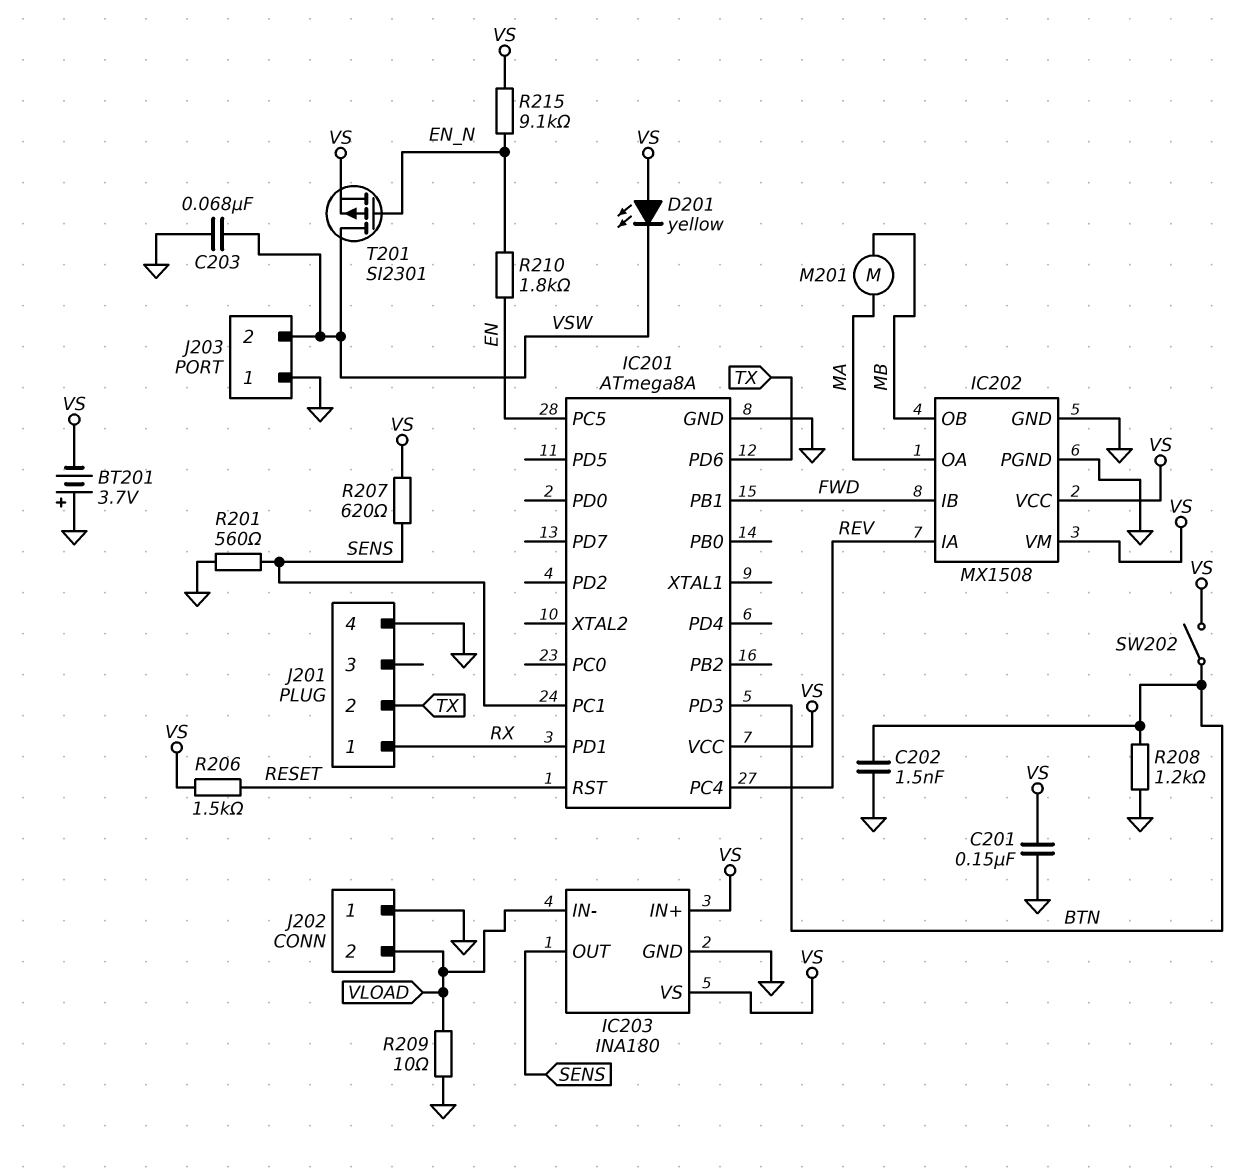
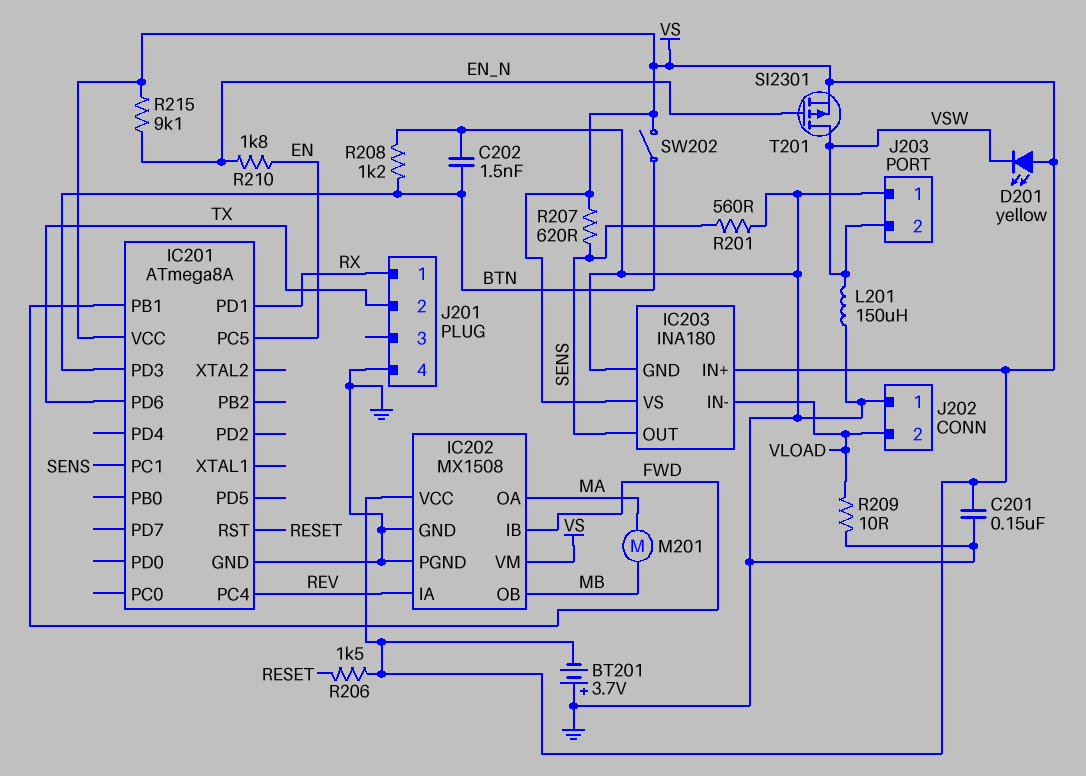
C203: 68nF (GND, VSW) -> none
L201: none -> 150uH (GND, VSW)

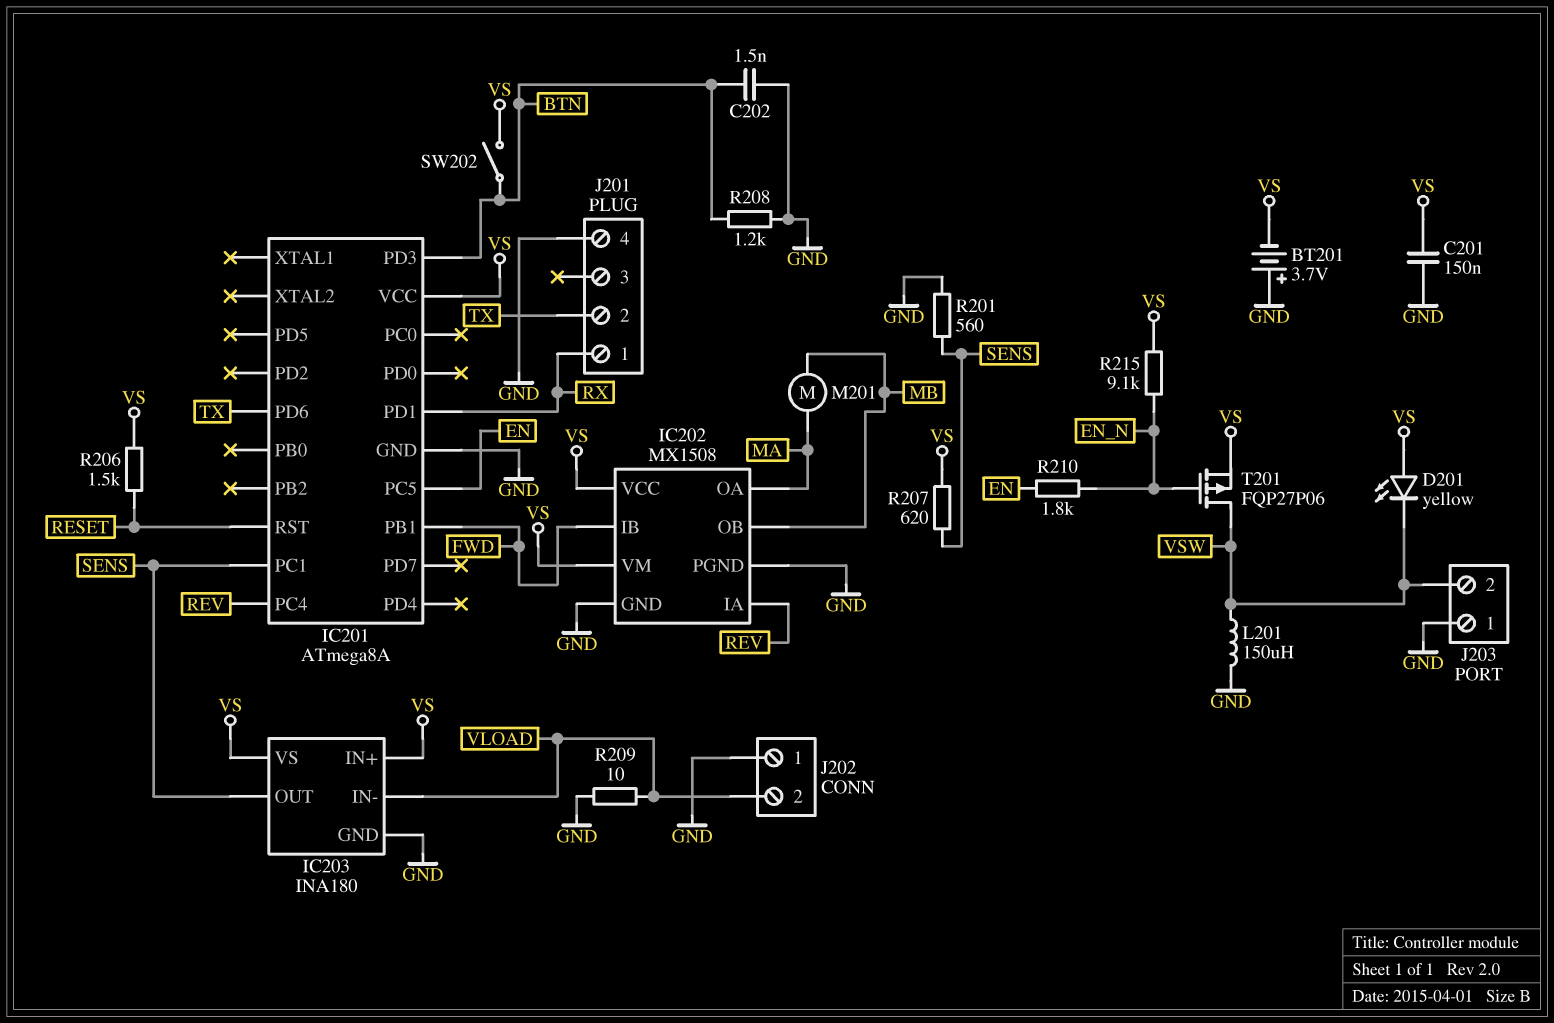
T201: PMOS SI2301 (G EN_N, D VSW, S VS) -> PMOS FQP27P06 (G EN_N, D VSW, S VS)

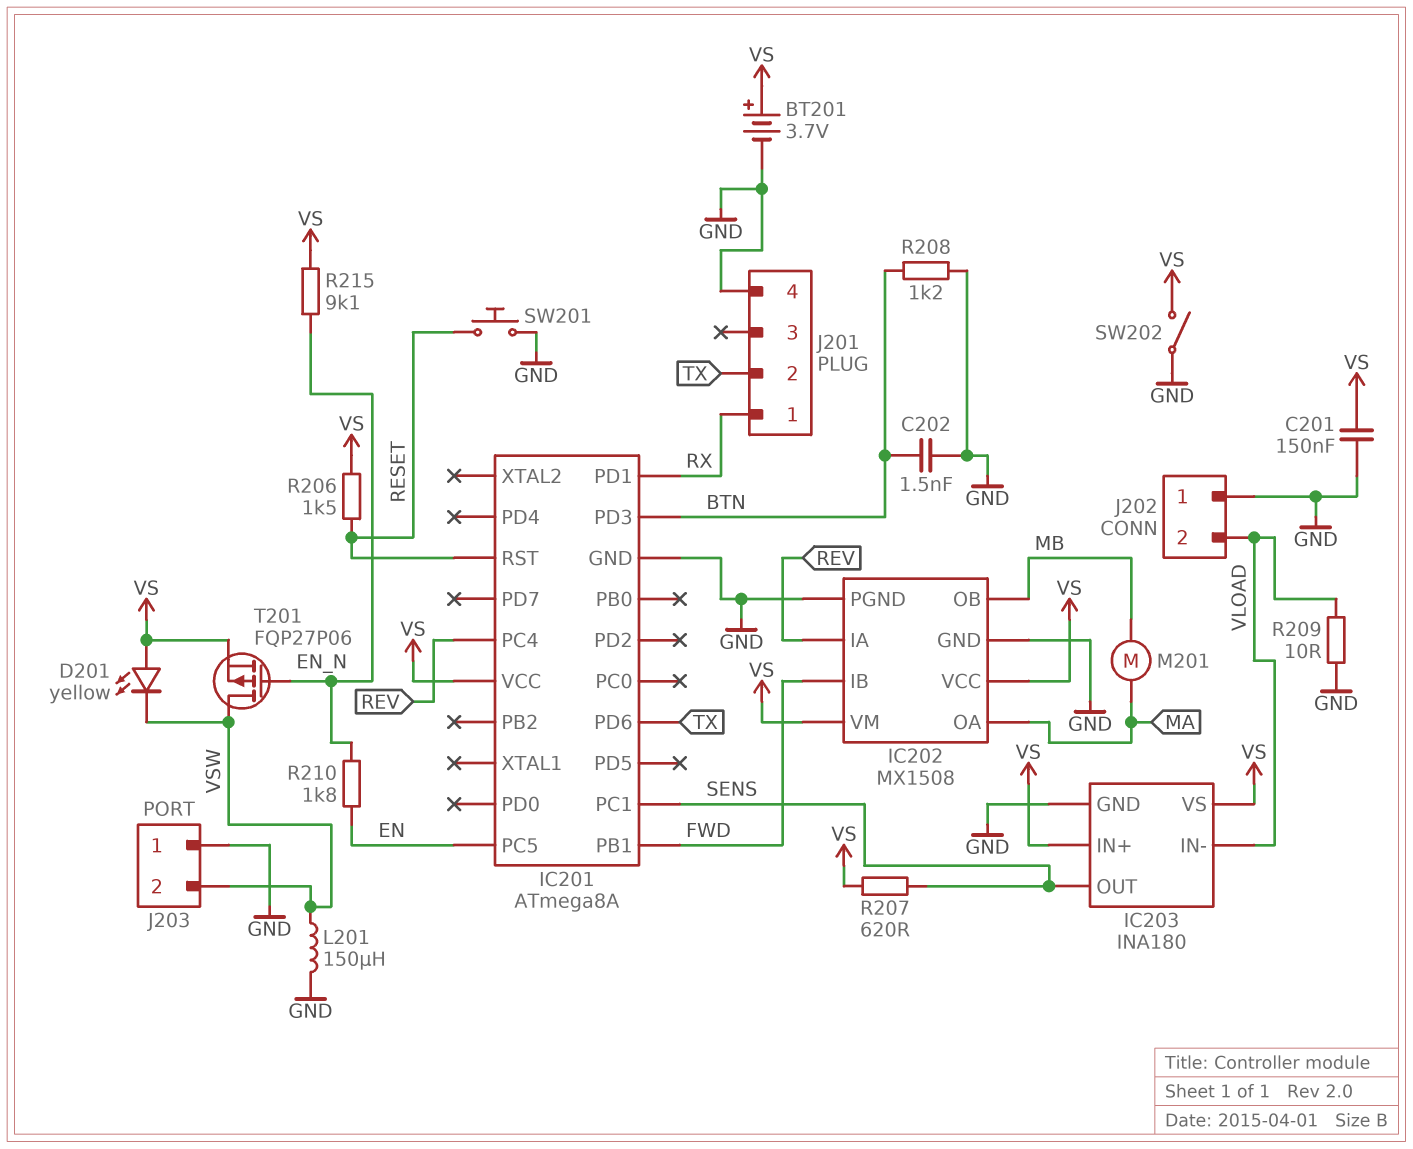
BT201: 3.7V (plus GND, minus VS) -> 3.7V (plus VS, minus GND)
R201: 560 (GND, SENS) -> none
SW201: none -> button (GND, RESET)
SW202: switch (BTN, VS) -> switch (GND, VS)

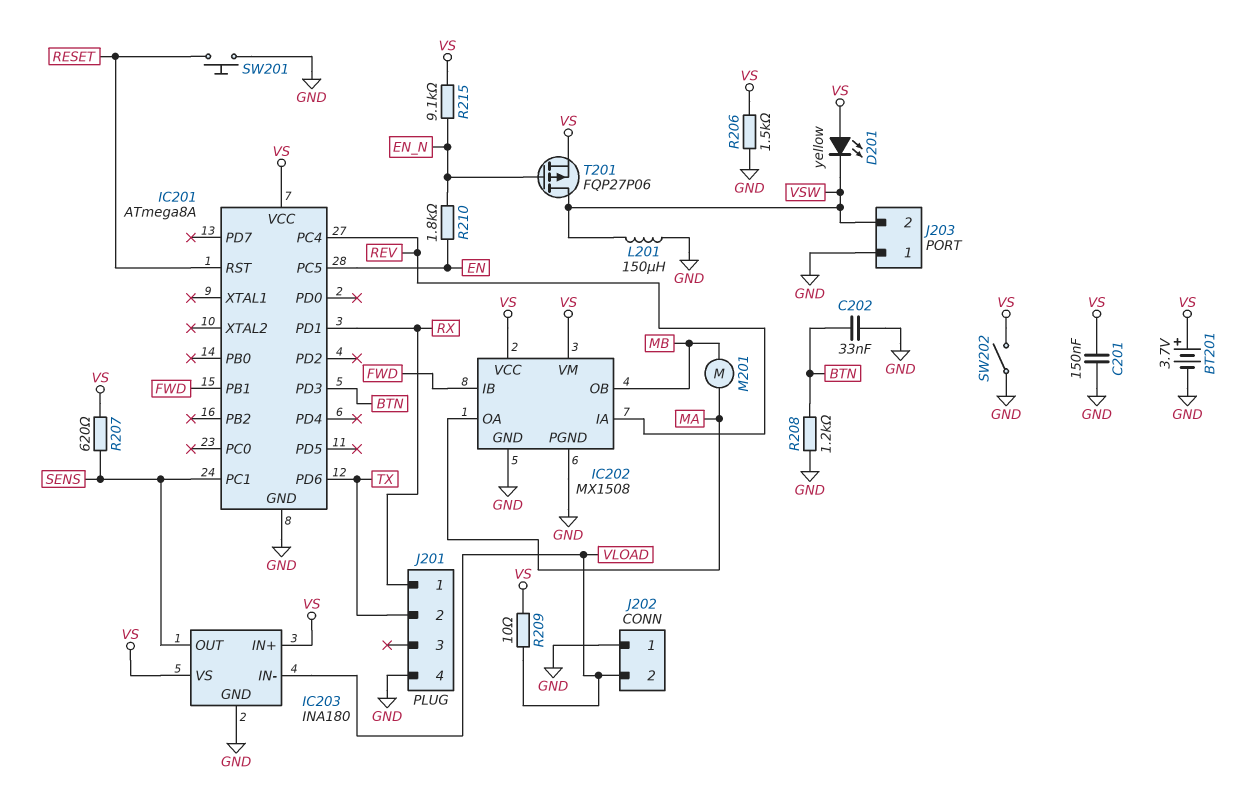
C202: 1.5nF (BTN, GND) -> 33nF (BTN, GND)
R206: 1.5k (RESET, VS) -> 1.5k (GND, VS)
R209: 10 (GND, VLOAD) -> 10 (VLOAD, VS)

